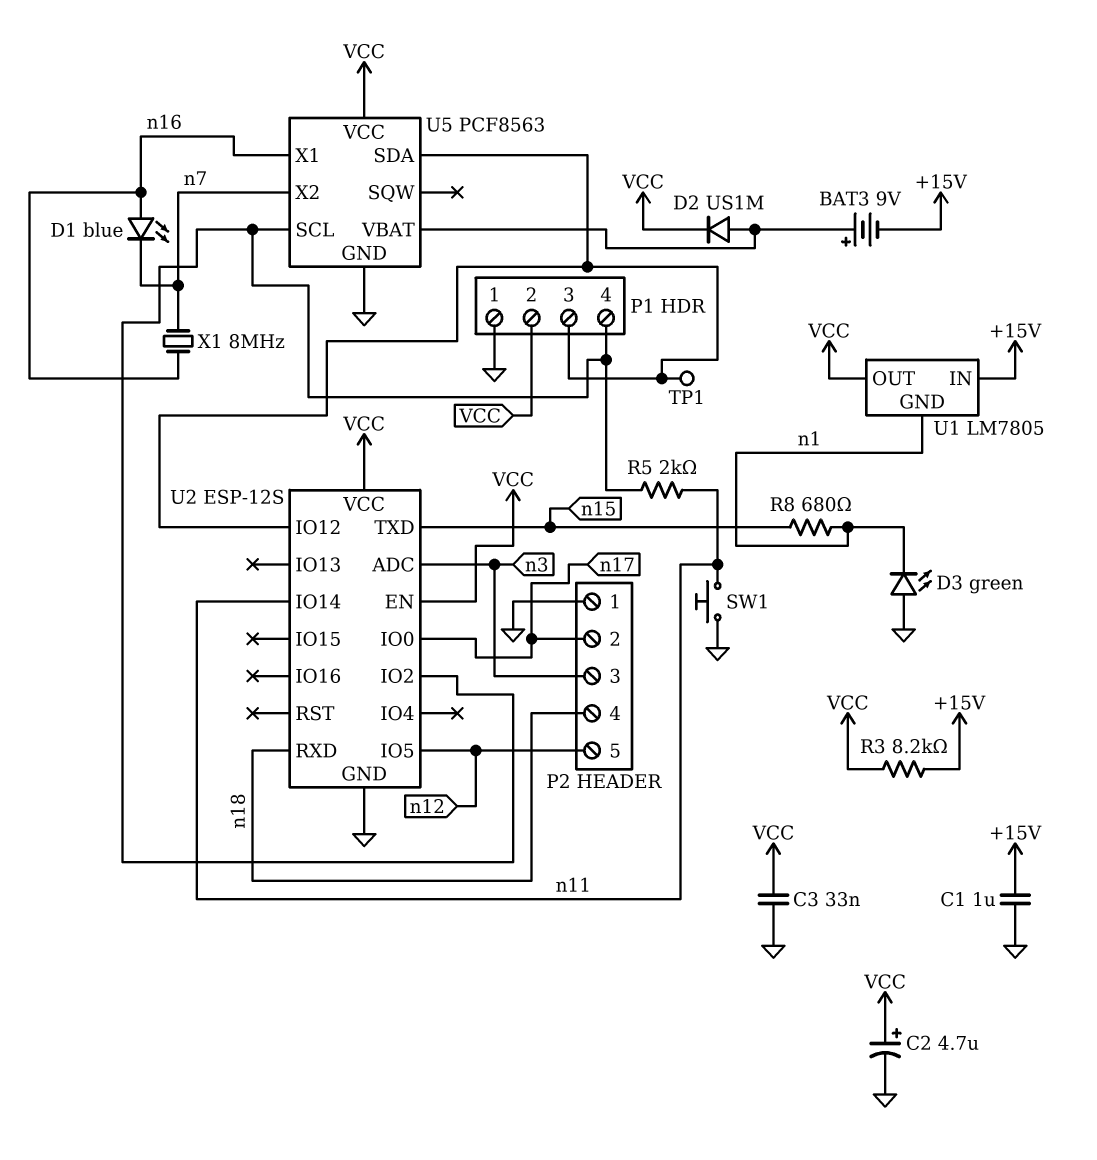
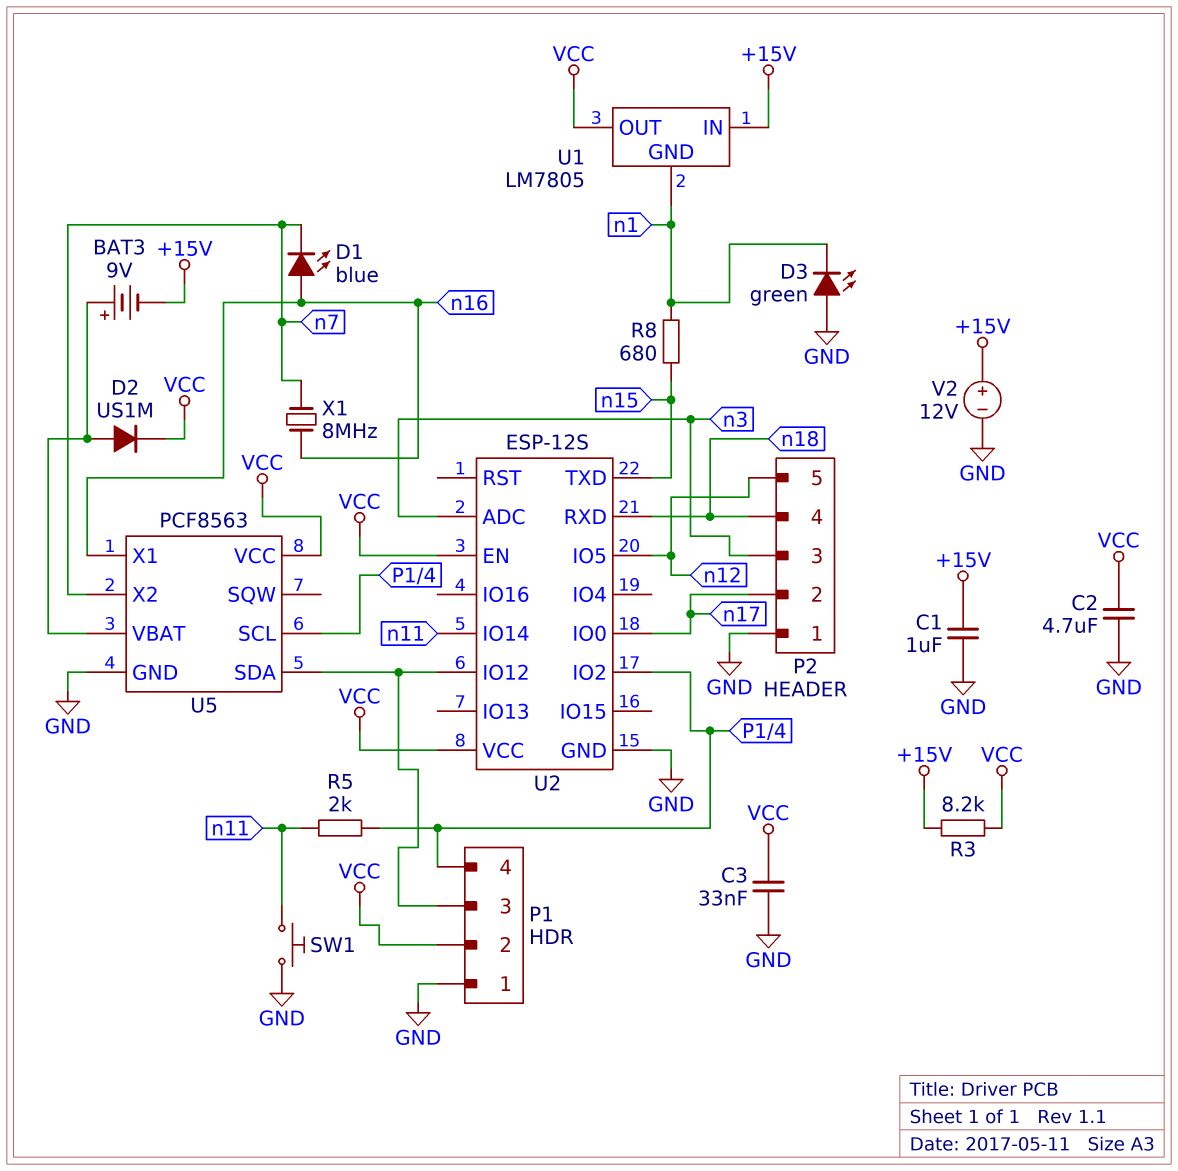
C2: 4.7uF (plus VCC, minus GND) -> 4.7uF (GND, VCC)
TP1: test point (P1/3) -> none
V2: none -> 12V (plus +15V, minus GND)

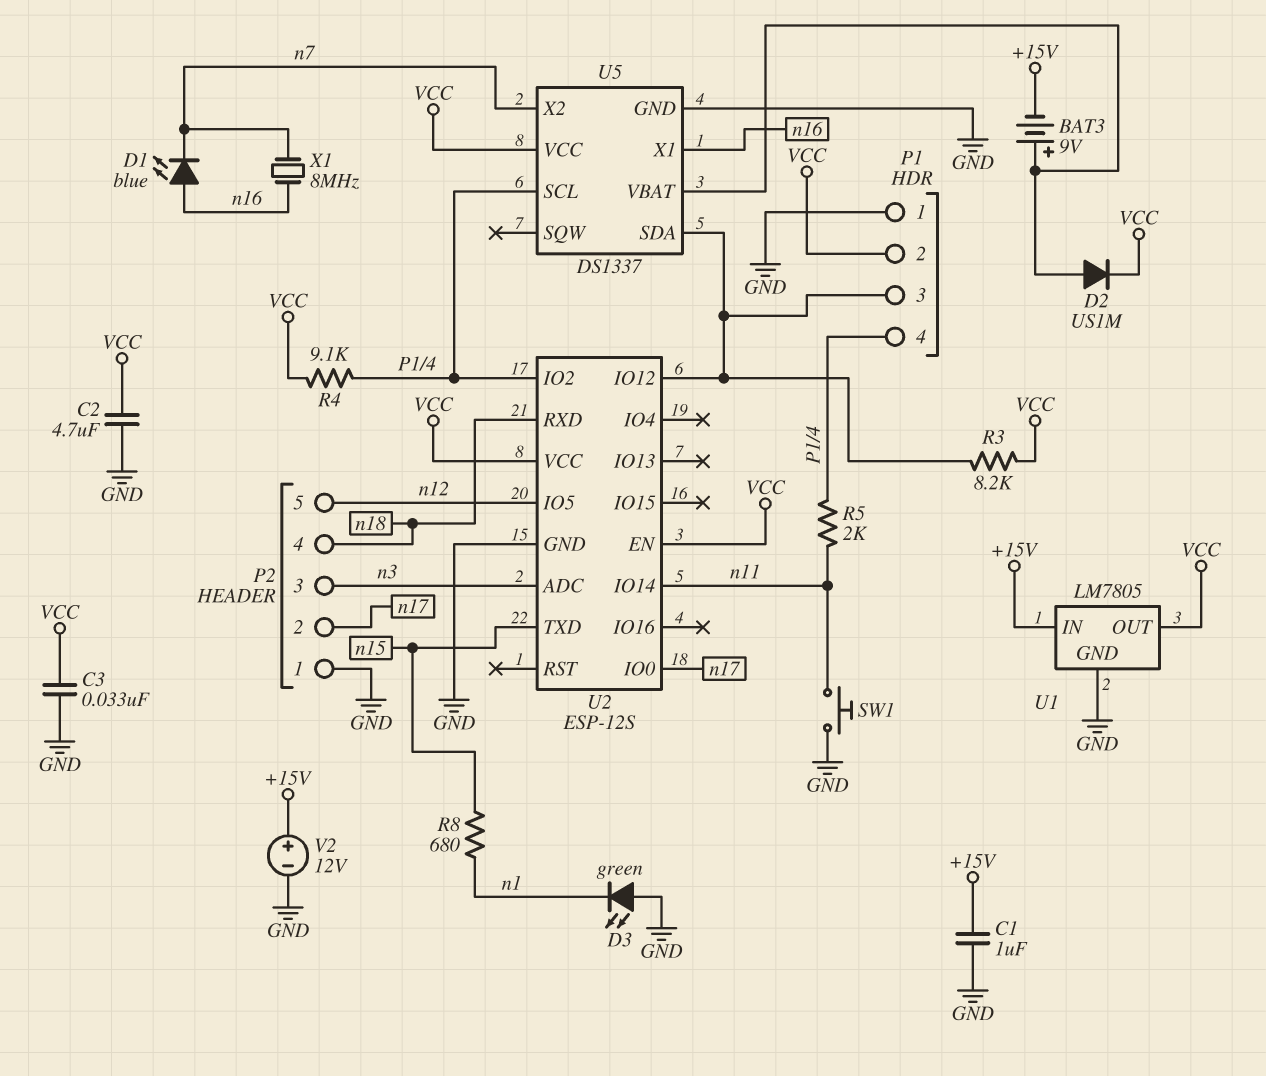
R3: 8.2k (+15V, VCC) -> 8.2k (P1/3, VCC)
R4: none -> 9.1k (P1/4, VCC)
U1 pin GND: n1 -> GND
U5: PCF8563 -> DS1337

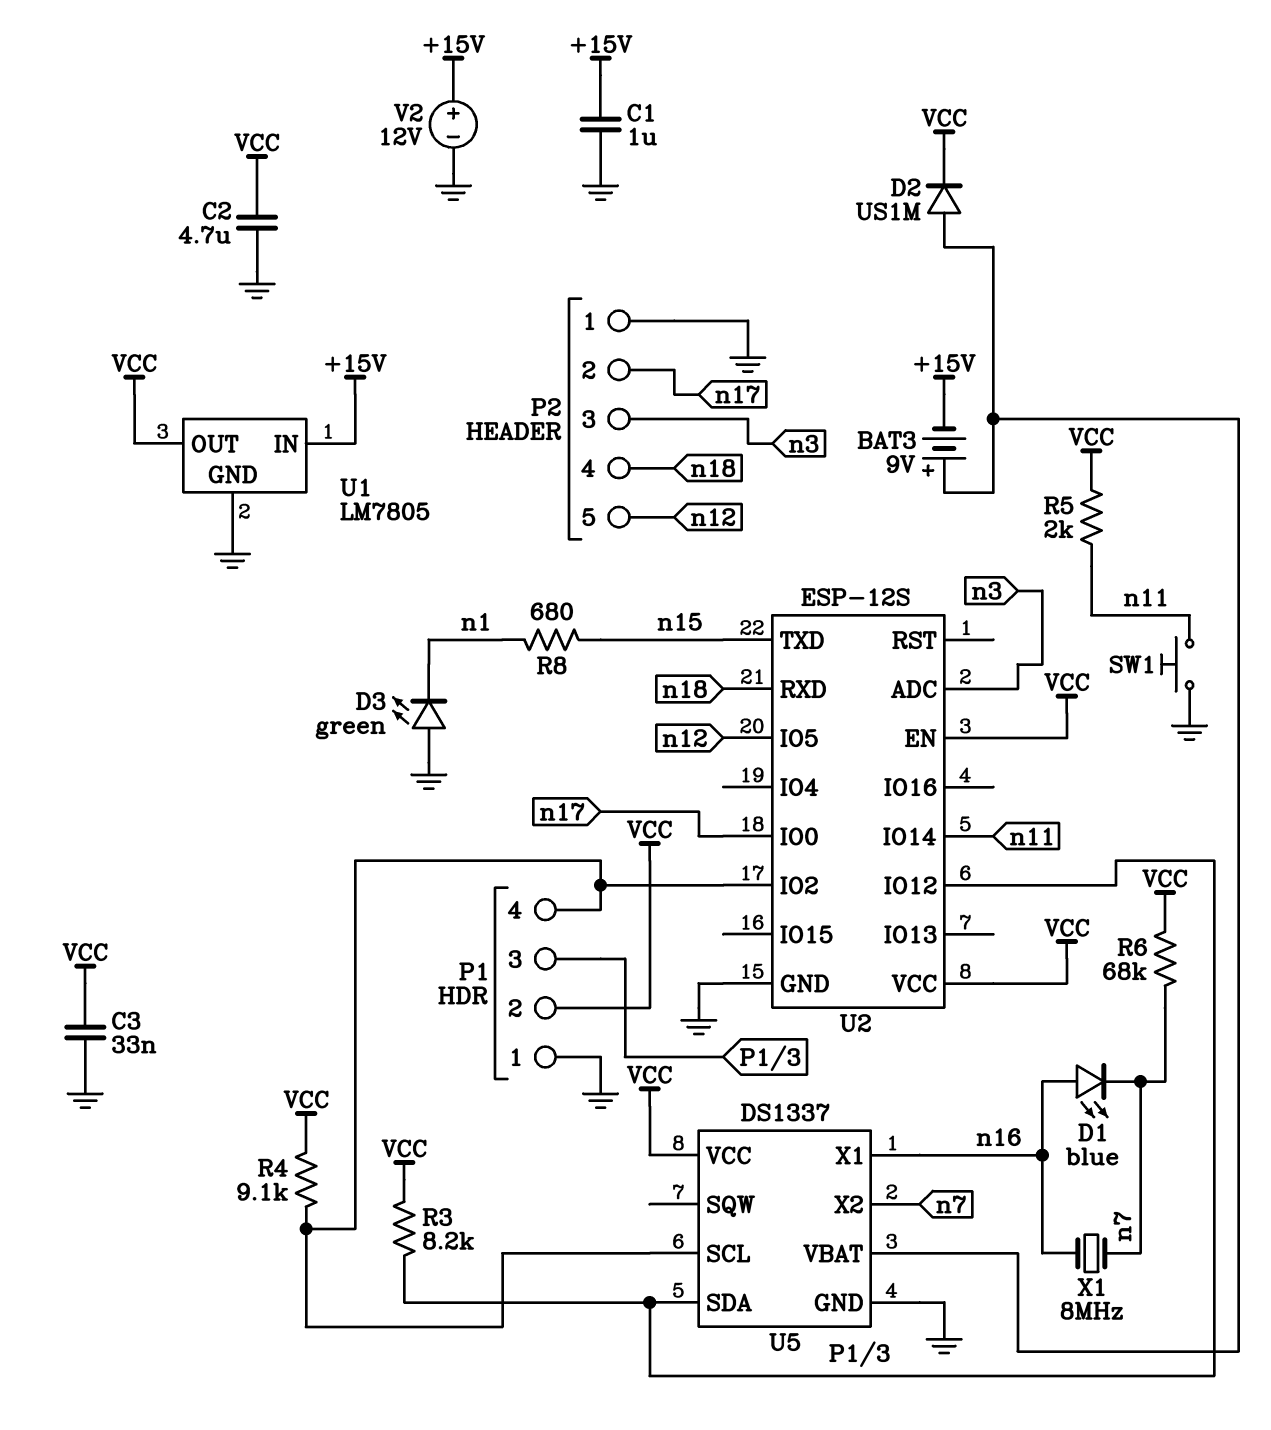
R5: 2k (P1/4, n11) -> 2k (VCC, n11)
R6: none -> 68k (VCC, n7)

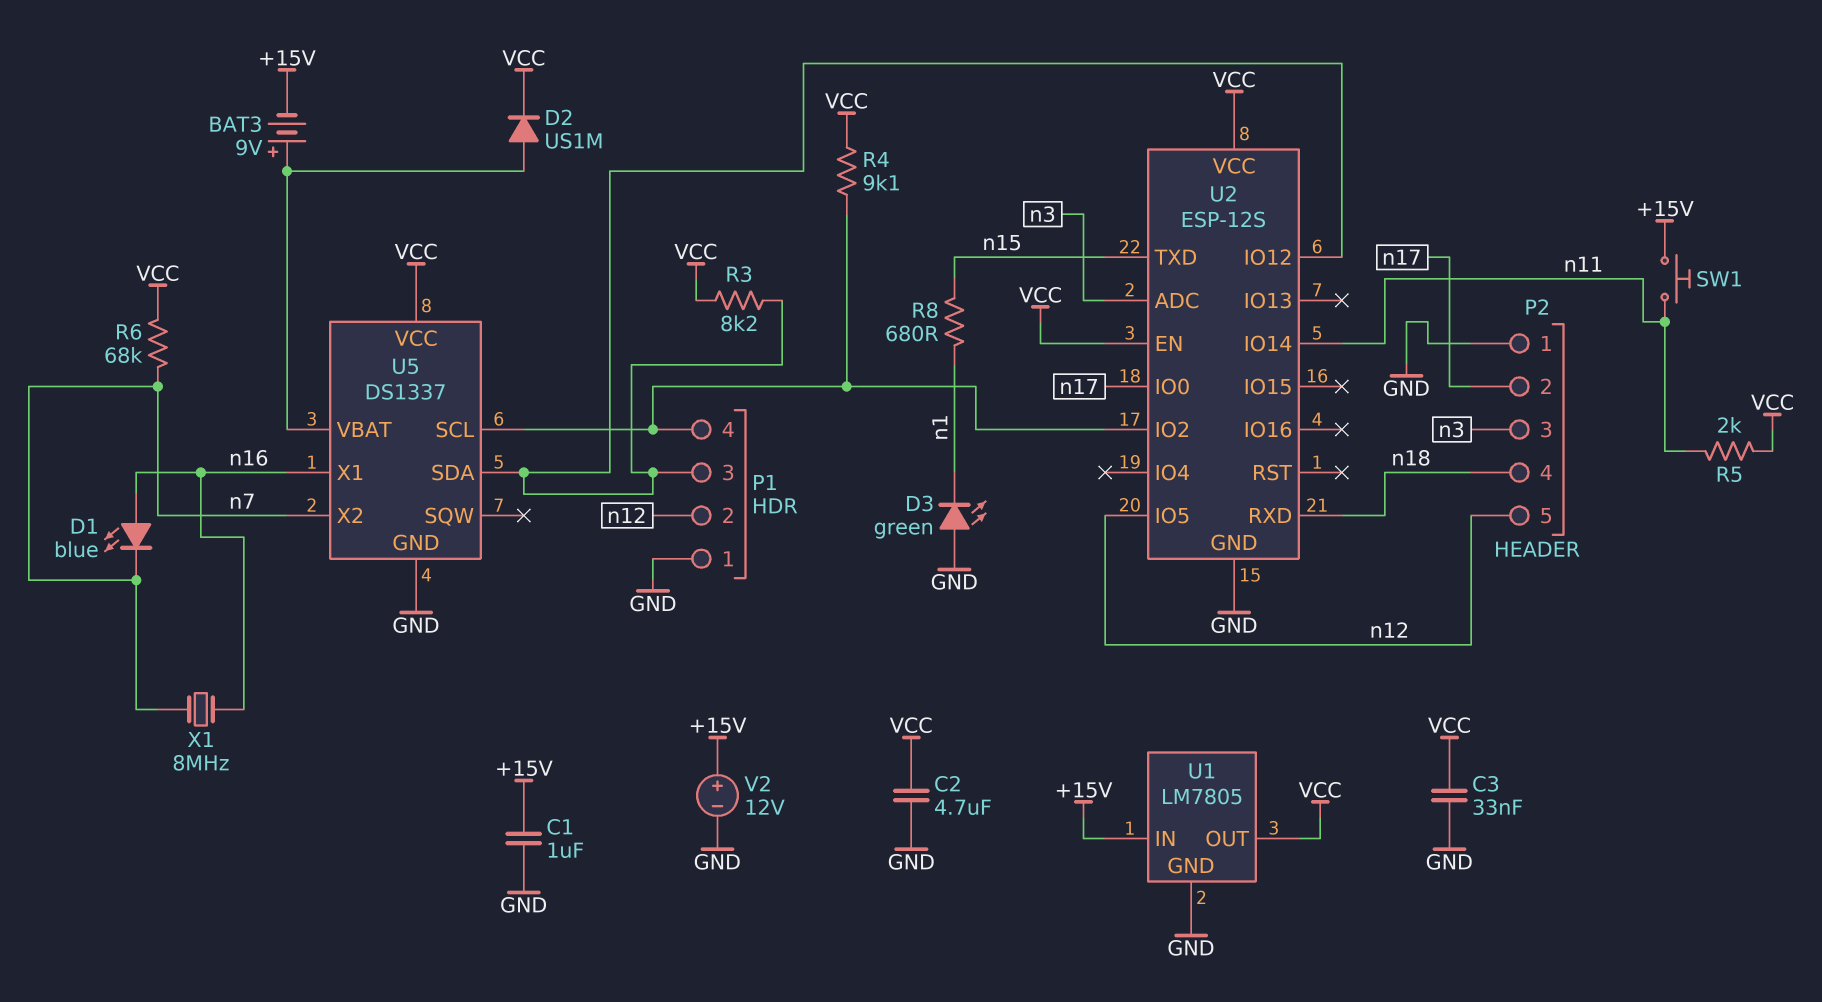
P1 pin 2: VCC -> n12
SW1: button (GND, n11) -> button (+15V, n11)

